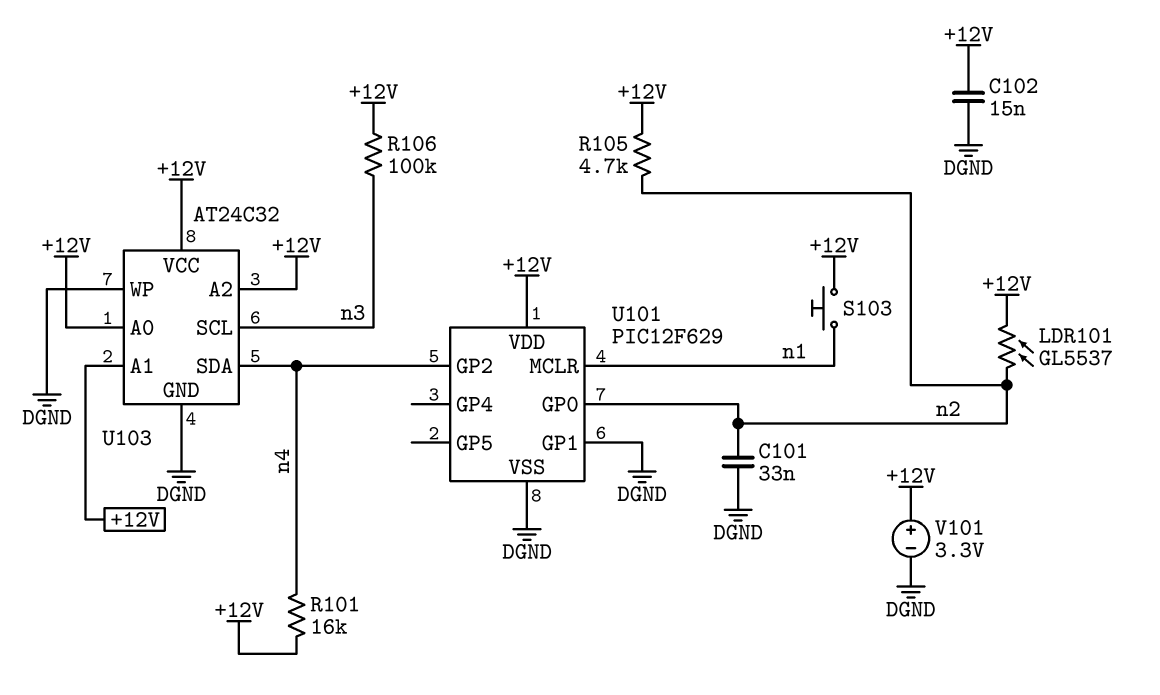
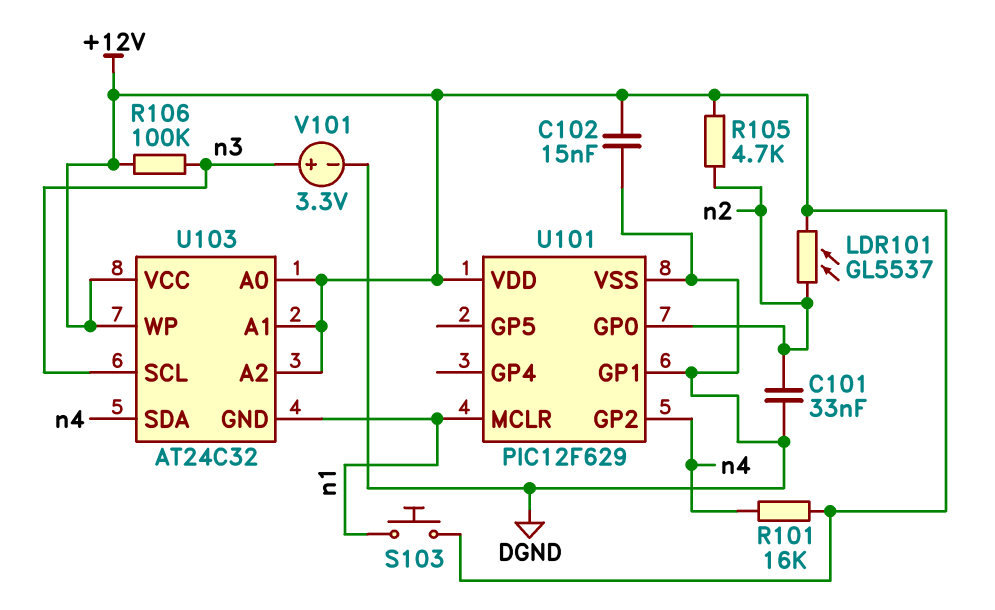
U103 pin GND: DGND -> n1
U103 pin WP: DGND -> +12V
V101: 3.3V (plus +12V, minus DGND) -> 3.3V (plus n3, minus DGND)

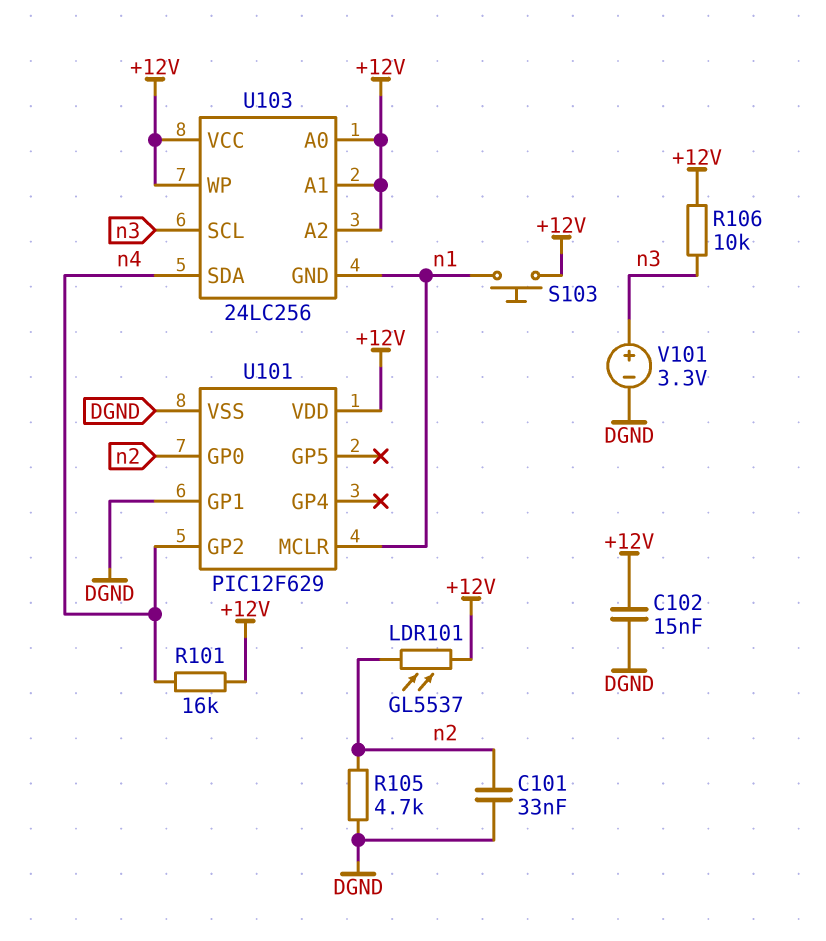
R105: 4.7k (+12V, n2) -> 4.7k (DGND, n2)
R106: 100k (+12V, n3) -> 10k (+12V, n3)
U103: AT24C32 -> 24LC256

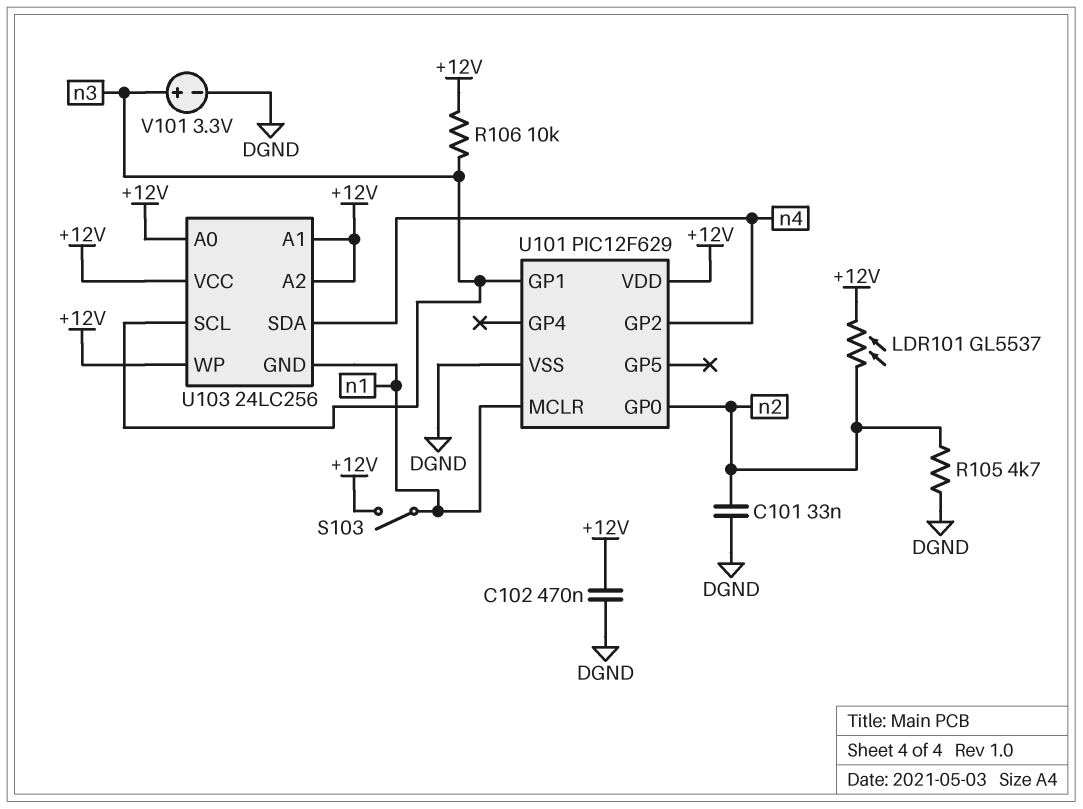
C102: 15nF (+12V, DGND) -> 470nF (+12V, DGND)
R101: 16k (+12V, n4) -> none
S103: button (+12V, n1) -> switch (+12V, n1)
U101 pin GP1: DGND -> n3

